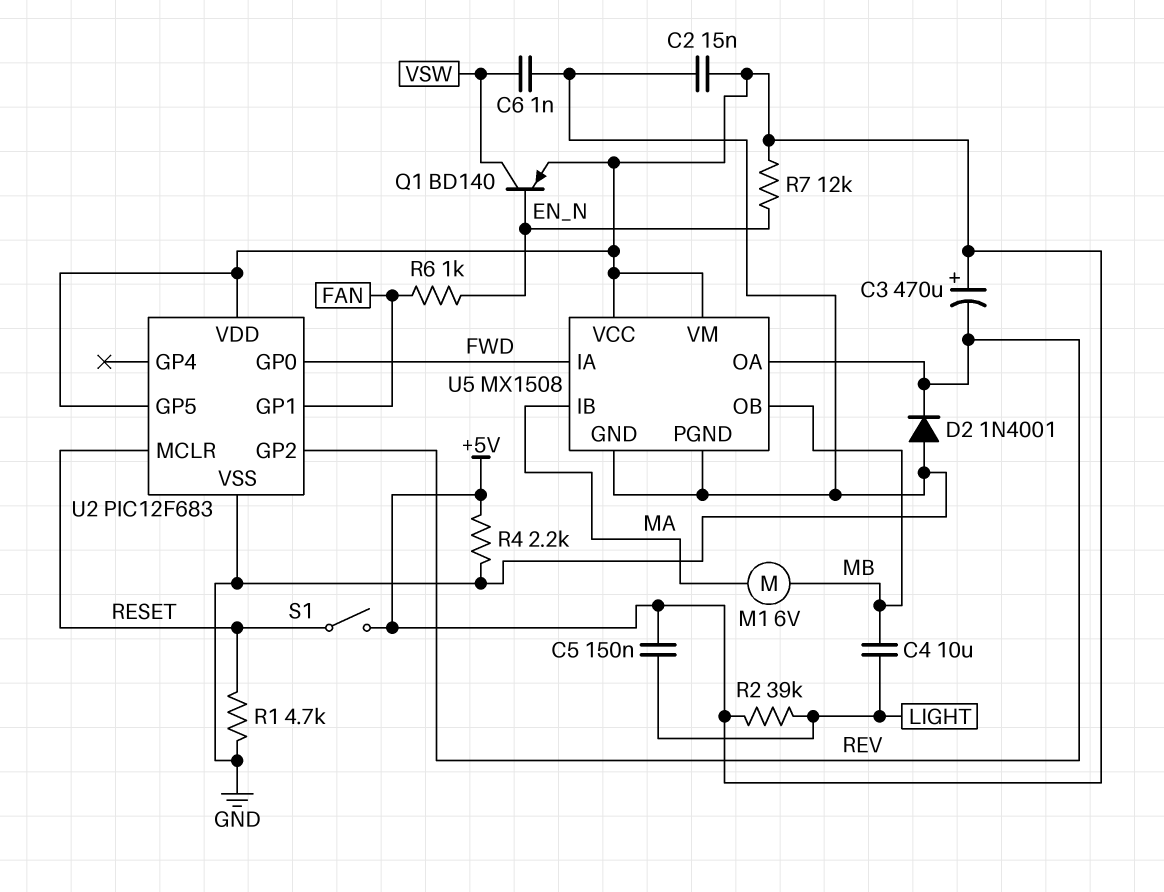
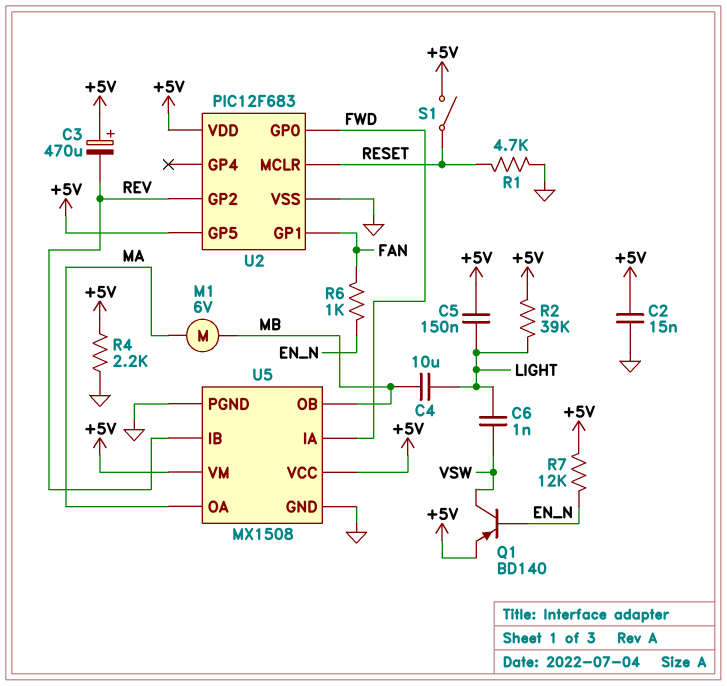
C6: 1nF (GND, VSW) -> 1nF (LIGHT, VSW)
D2: diode 1N4001 (A GND, K REV) -> none
U5 pin IB: MA -> REV
U5 pin OA: REV -> MA

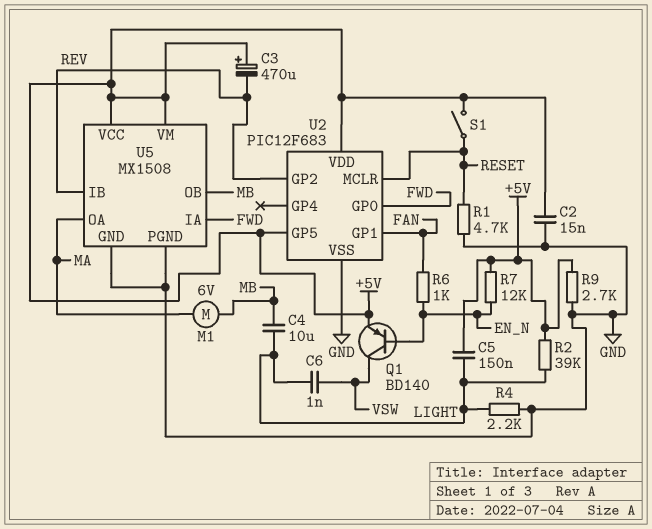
R4: 2.2k (+5V, GND) -> 2.2k (GND, LIGHT)
R9: none -> 2.7k (+5V, GND)

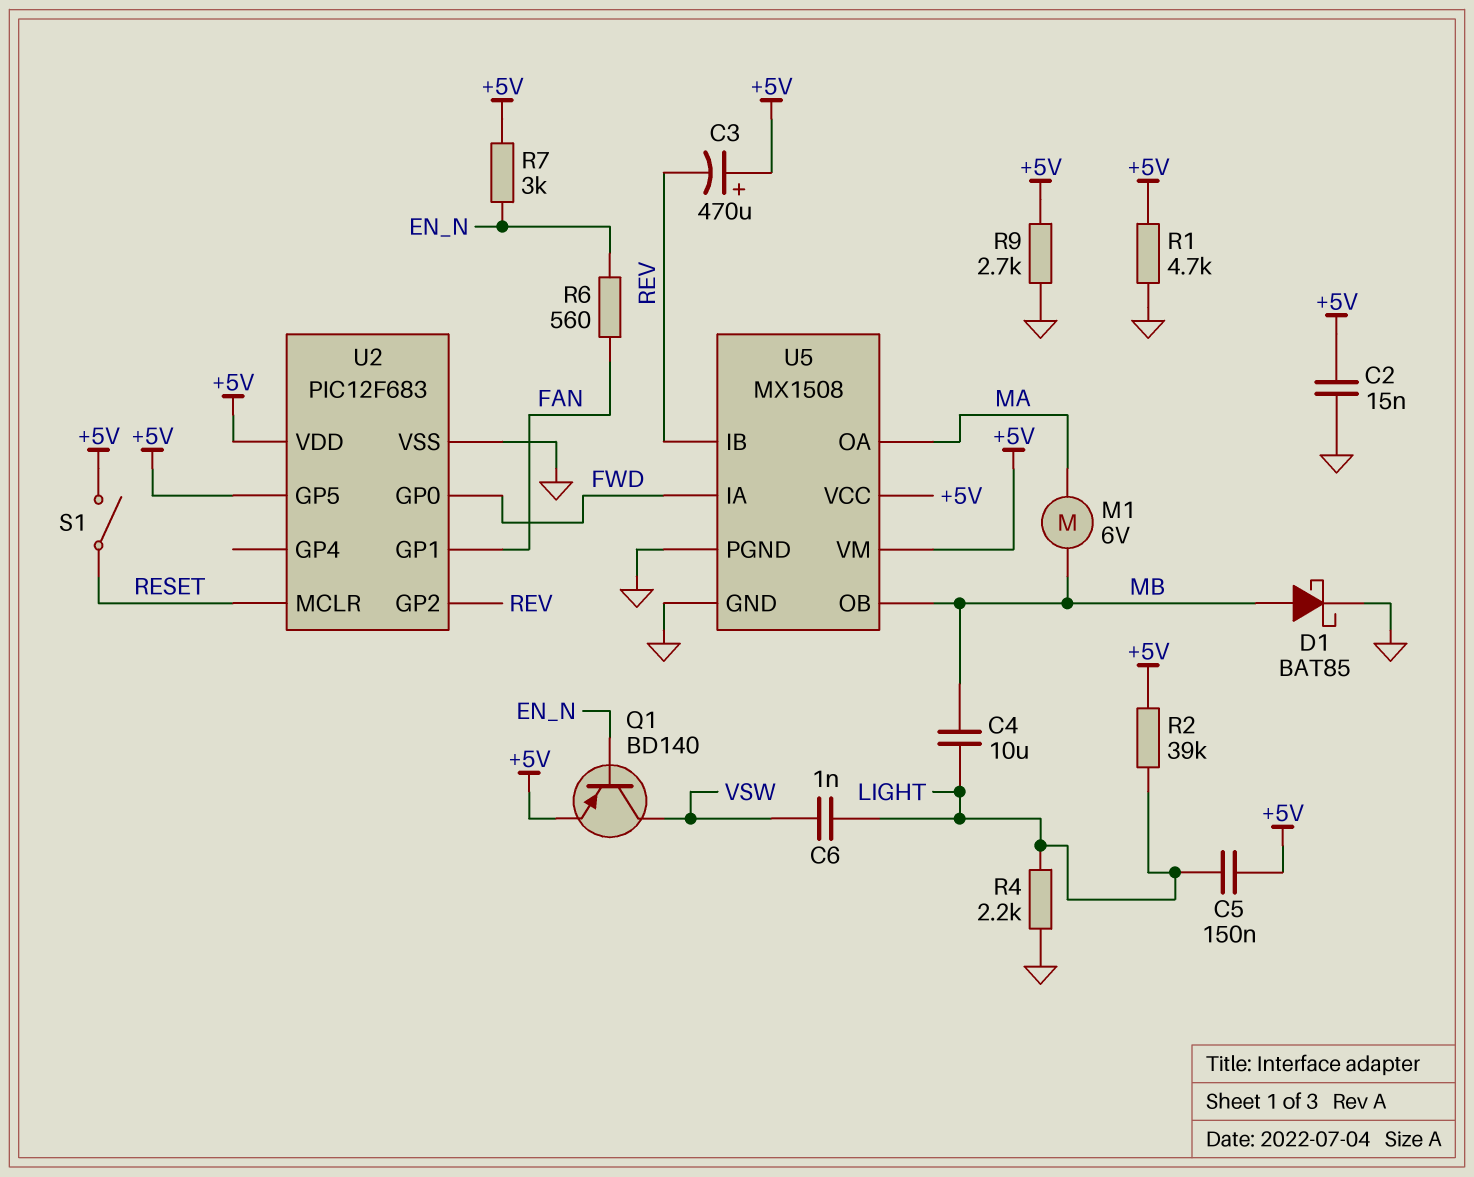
D1: none -> schottky BAT85 (A MB, K GND)
R1: 4.7k (GND, RESET) -> 4.7k (+5V, GND)
R6: 1k (EN_N, FAN) -> 560 (EN_N, FAN)
R7: 12k (+5V, EN_N) -> 3k (+5V, EN_N)

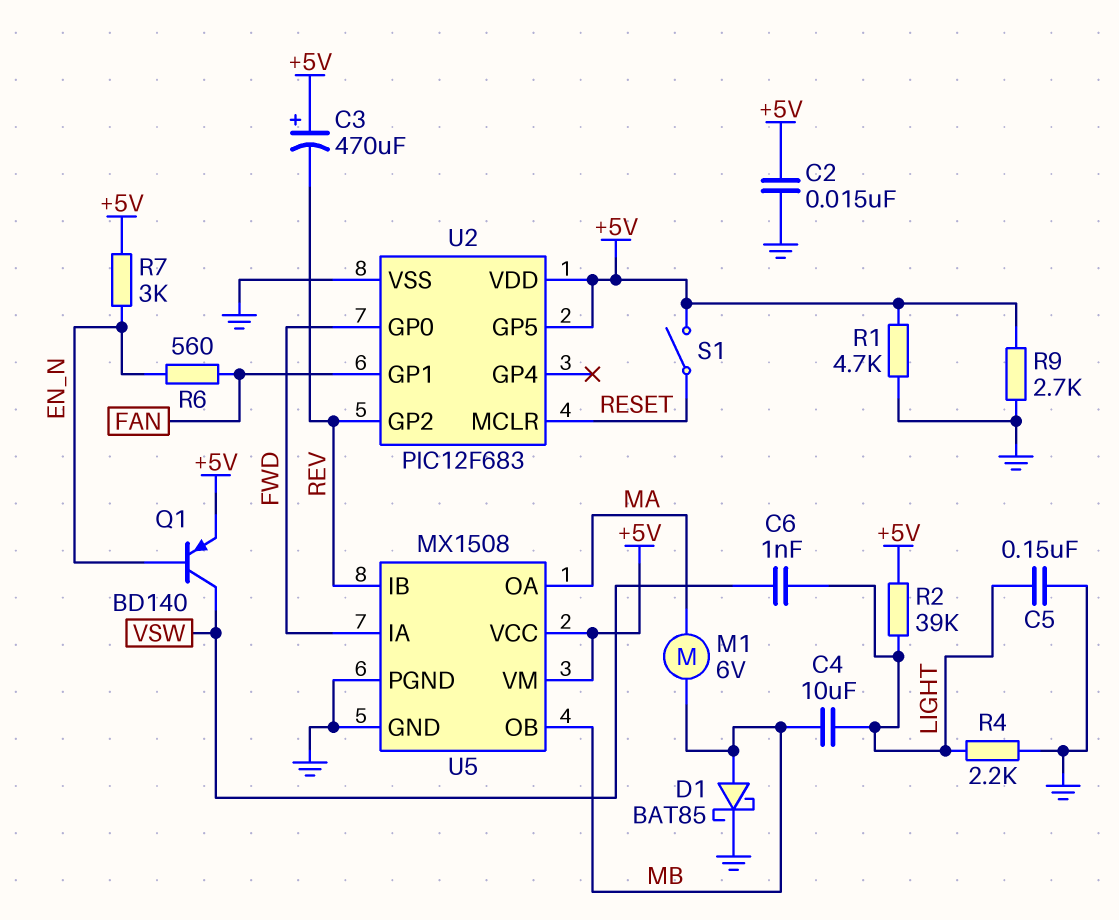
C5: 150nF (+5V, LIGHT) -> 150nF (GND, LIGHT)

